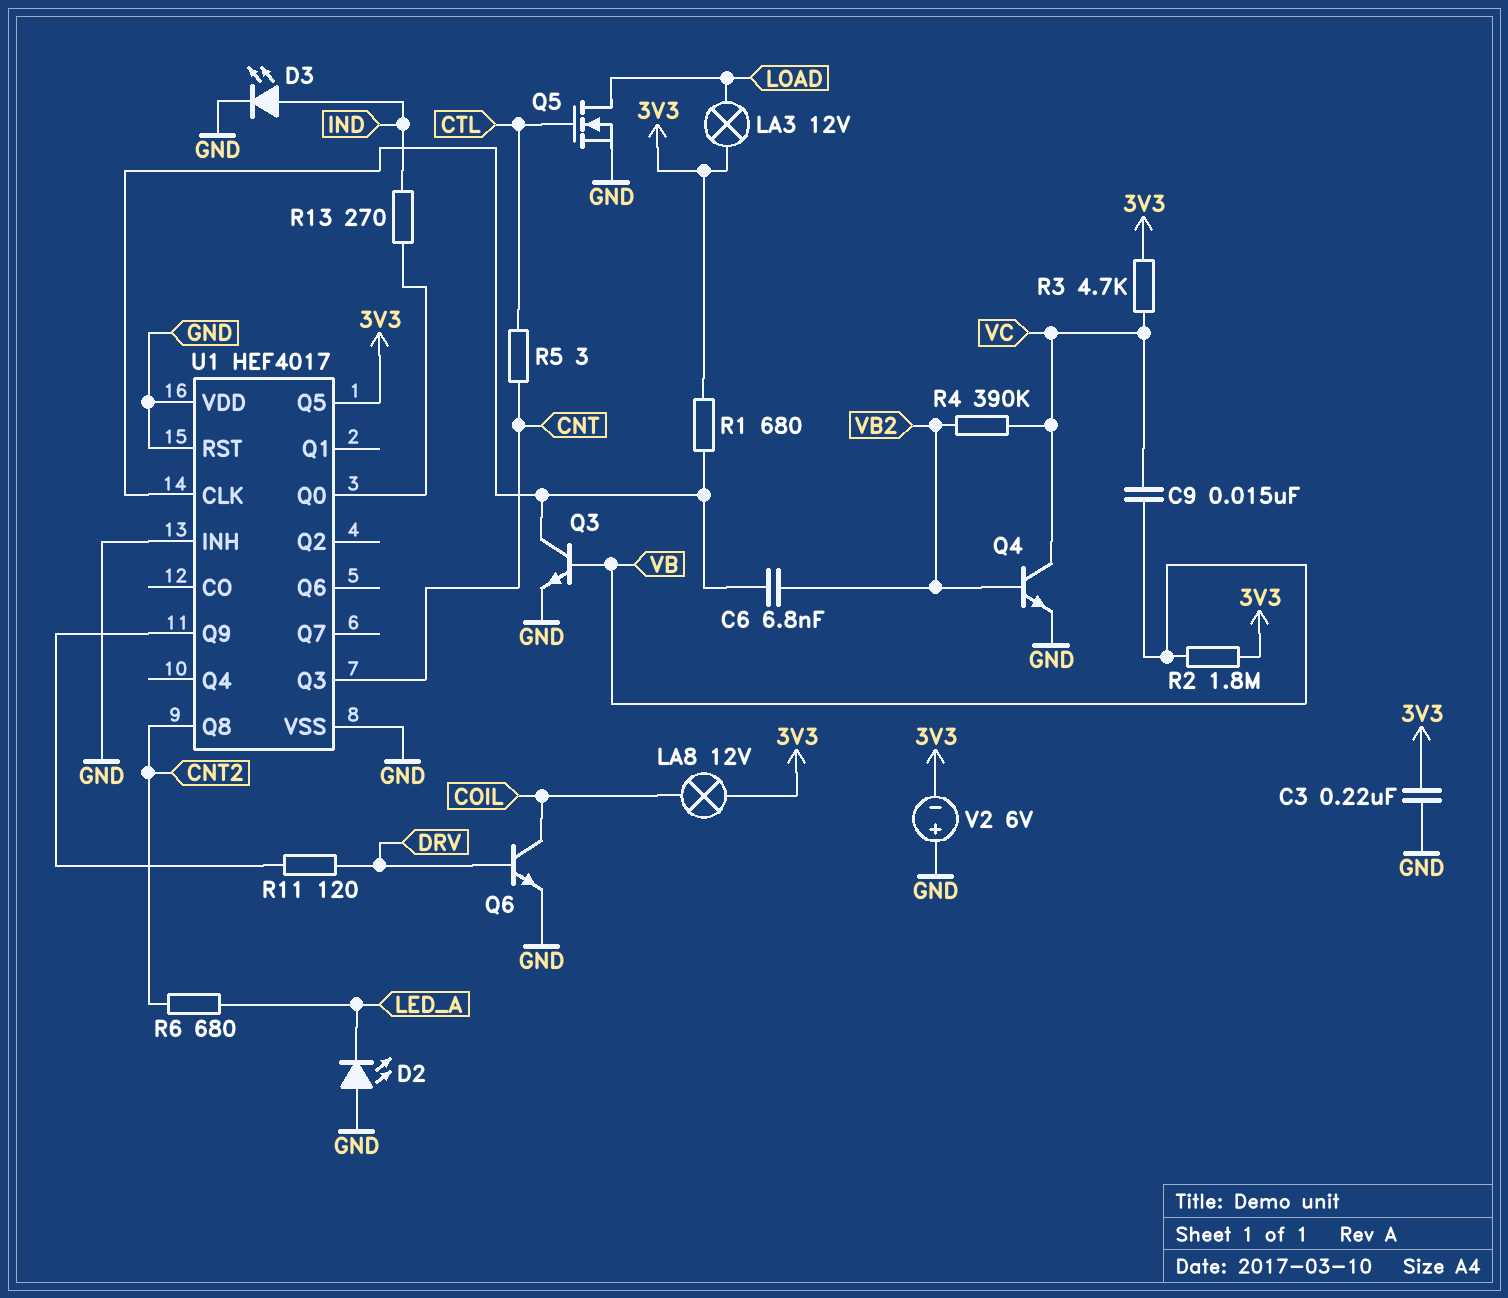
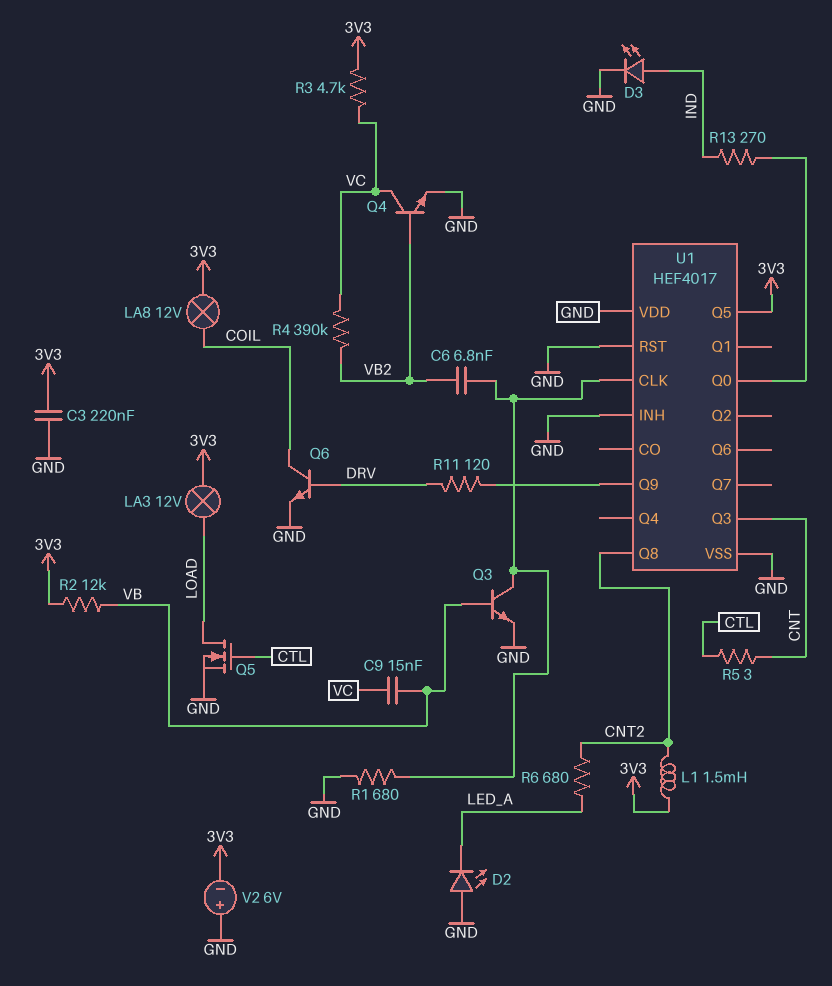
L1: none -> 1.5mH (3V3, CNT2)
R1: 680 (3V3, U1/CLK) -> 680 (GND, U1/CLK)
R2: 1.8M (3V3, VB) -> 12k (3V3, VB)

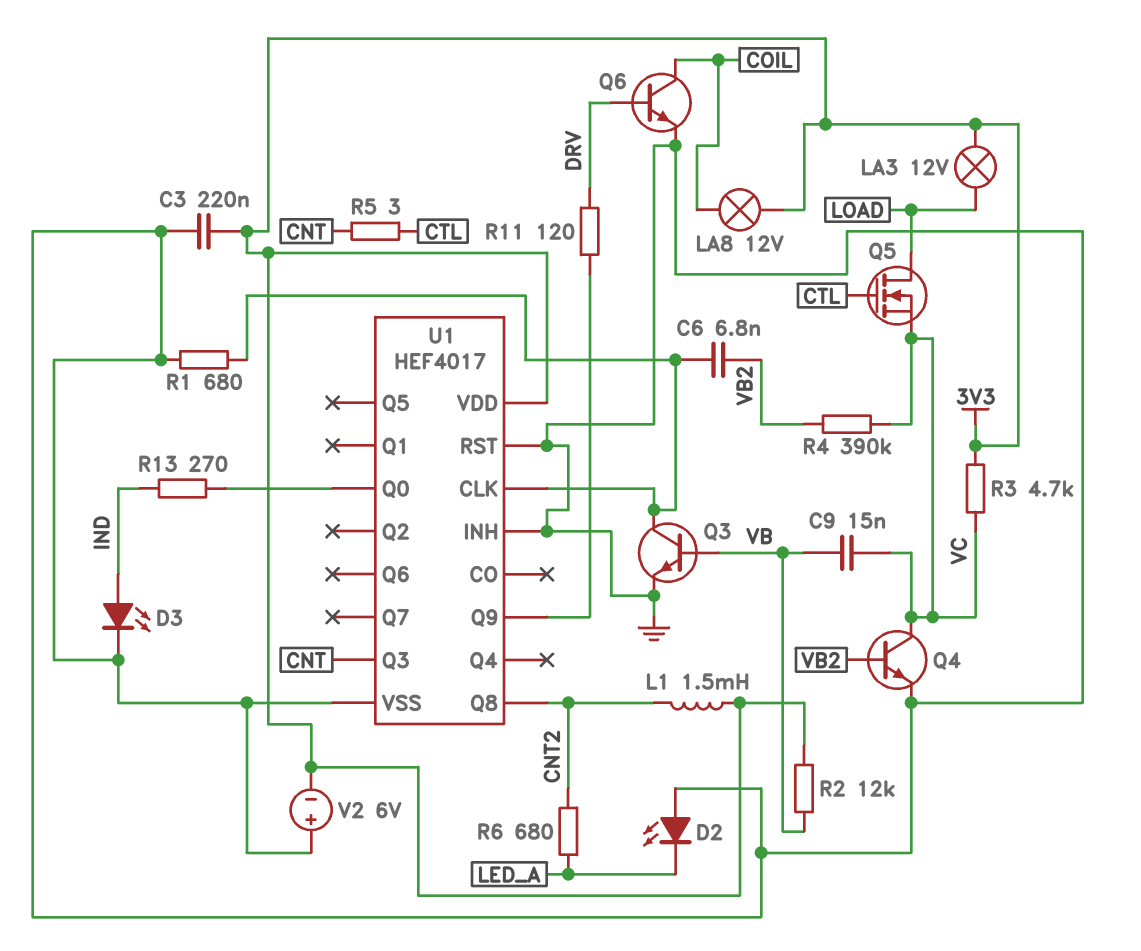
Q5: NMOS (G CTL, D LOAD, S GND) -> NMOS (G CTL, D LOAD, S VC)
U1 pin Q5: 3V3 -> none
U1 pin VDD: GND -> 3V3

